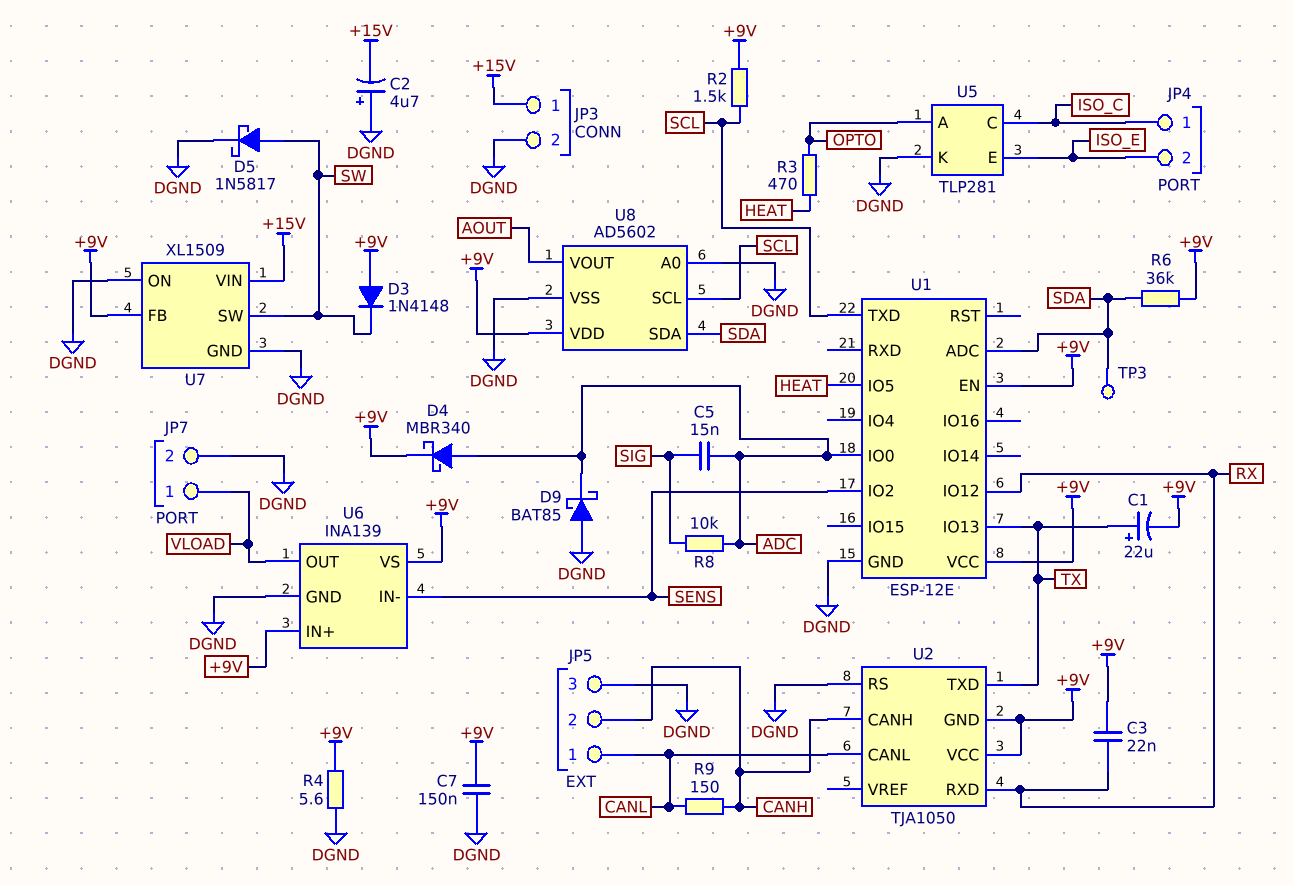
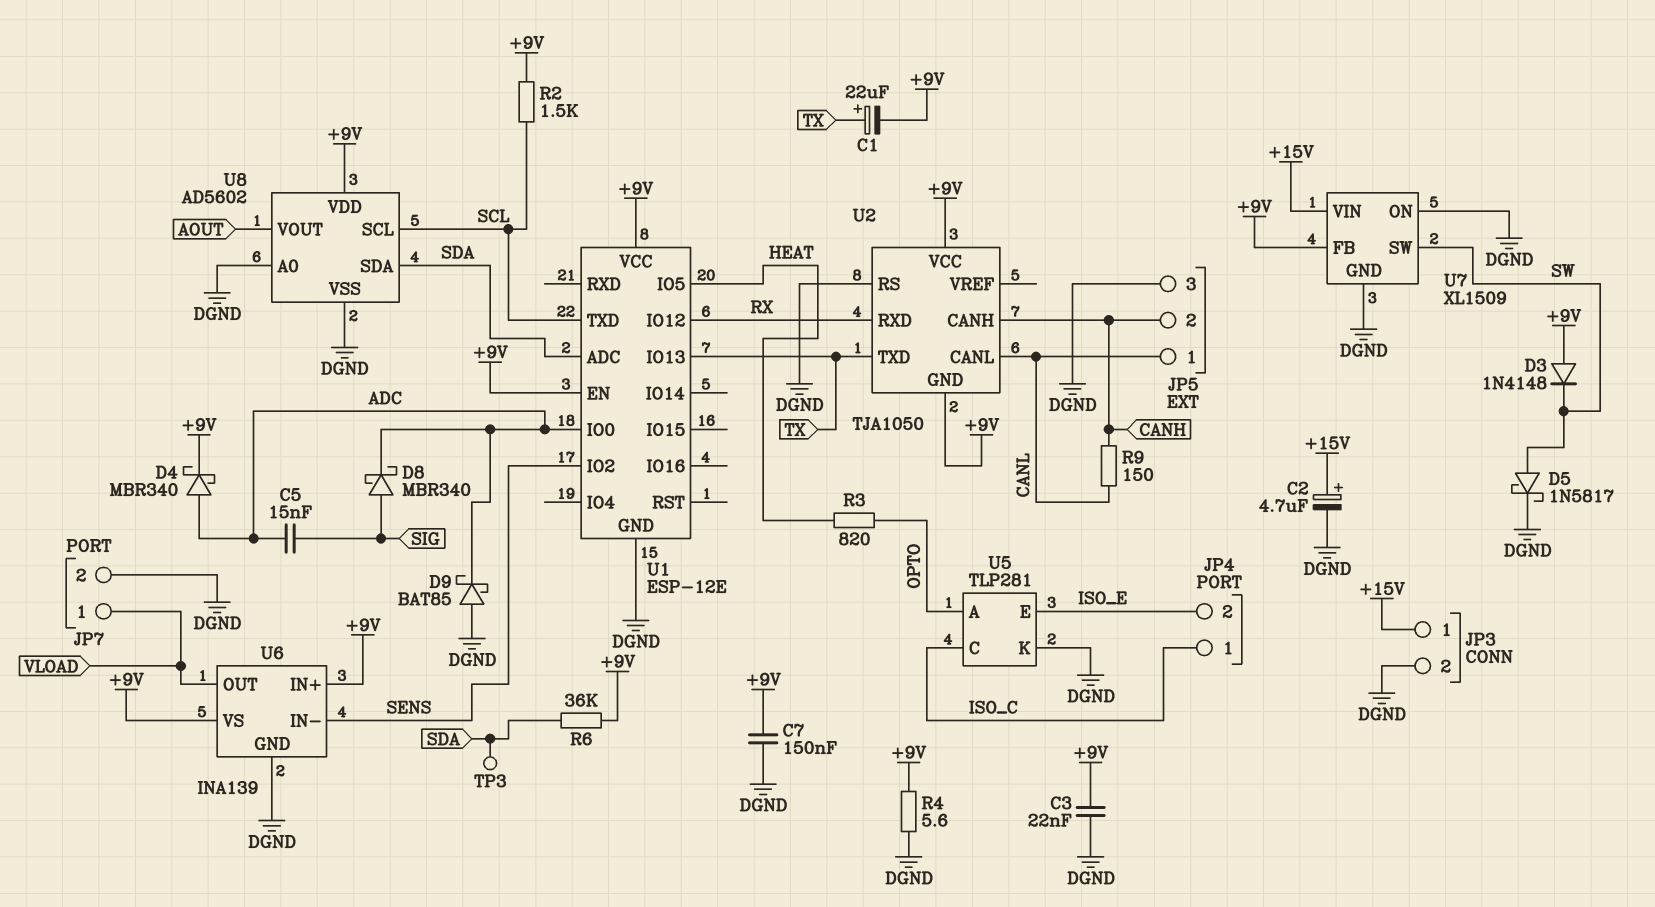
C2: 4.7uF (plus DGND, minus +15V) -> 4.7uF (plus +15V, minus DGND)
C3: 22nF (+9V, RX) -> 22nF (+9V, DGND)
D8: none -> schottky MBR340 (A SIG, K ADC)
R3: 470 (HEAT, OPTO) -> 820 (HEAT, OPTO)
R8: 10k (ADC, SIG) -> none

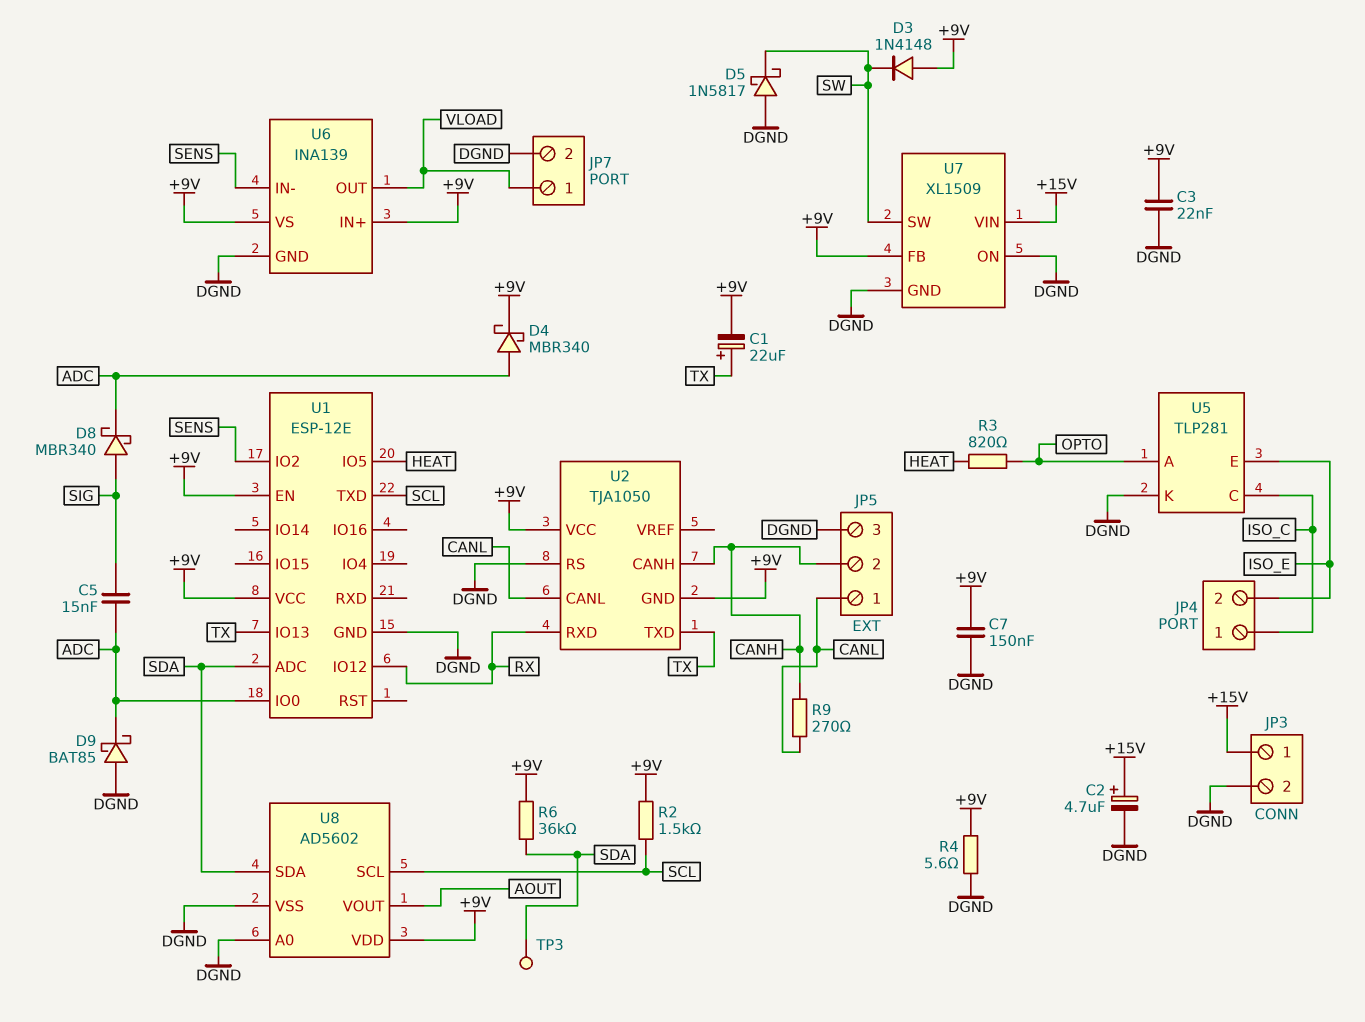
D5: schottky 1N5817 (A SW, K DGND) -> schottky 1N5817 (A DGND, K SW)
R9: 150 (CANH, CANL) -> 270 (CANH, CANL)

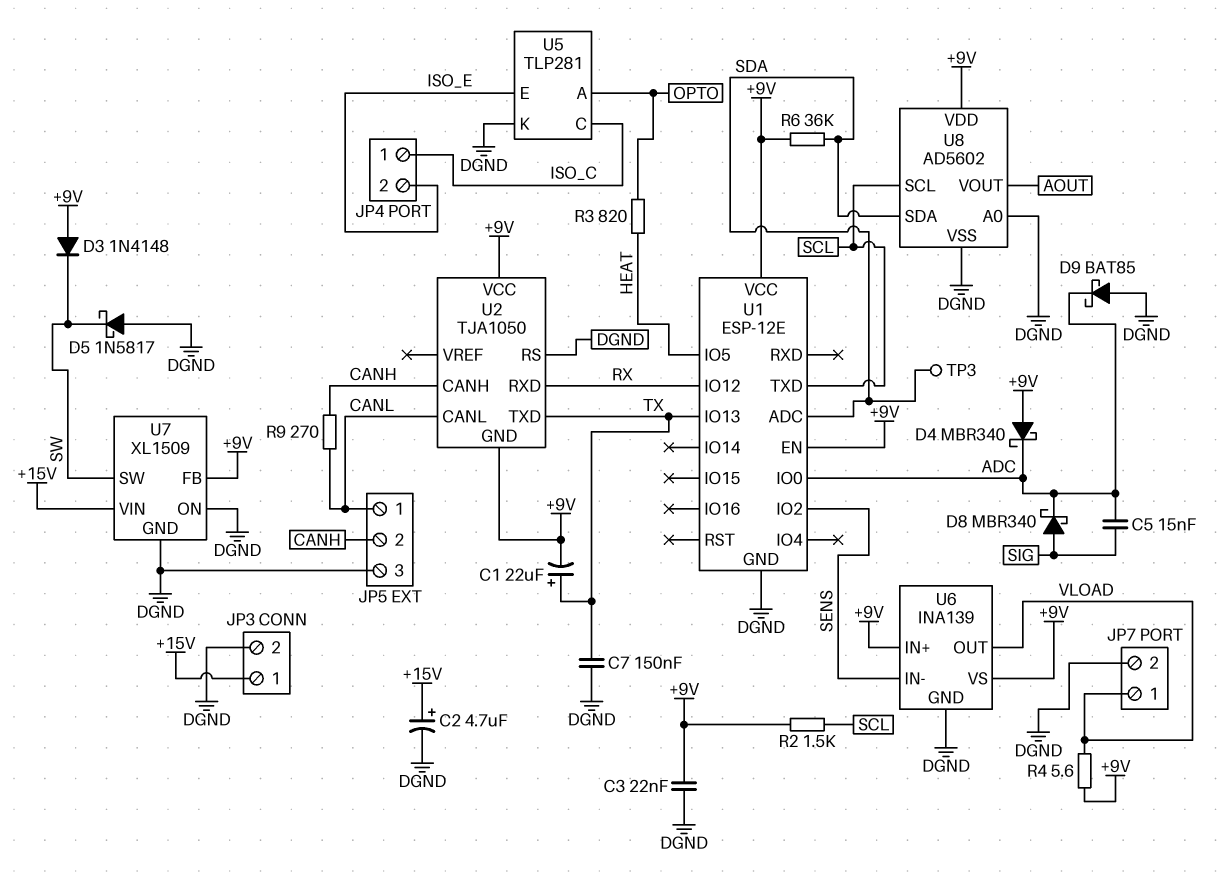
C7: 150nF (+9V, DGND) -> 150nF (DGND, TX)
D4: schottky MBR340 (A ADC, K +9V) -> schottky MBR340 (A +9V, K ADC)
R4: 5.6 (+9V, DGND) -> 5.6 (+9V, VLOAD)

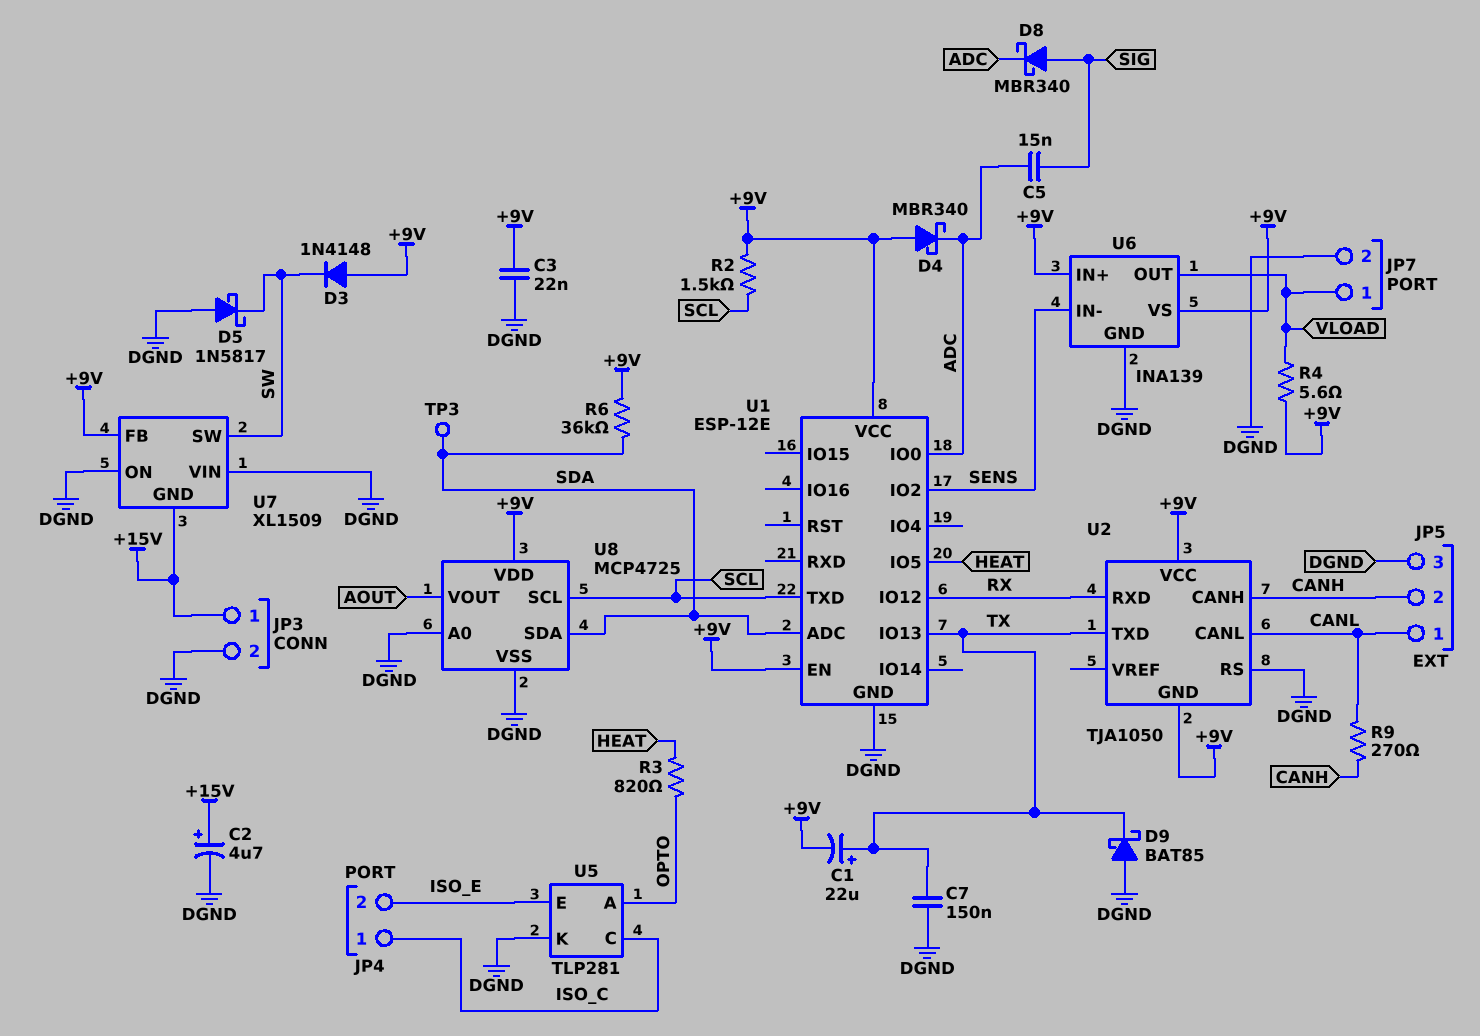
D9: schottky BAT85 (A DGND, K ADC) -> schottky BAT85 (A DGND, K TX)
U7 pin GND: DGND -> +15V
U7 pin VIN: +15V -> DGND
U8: AD5602 -> MCP4725

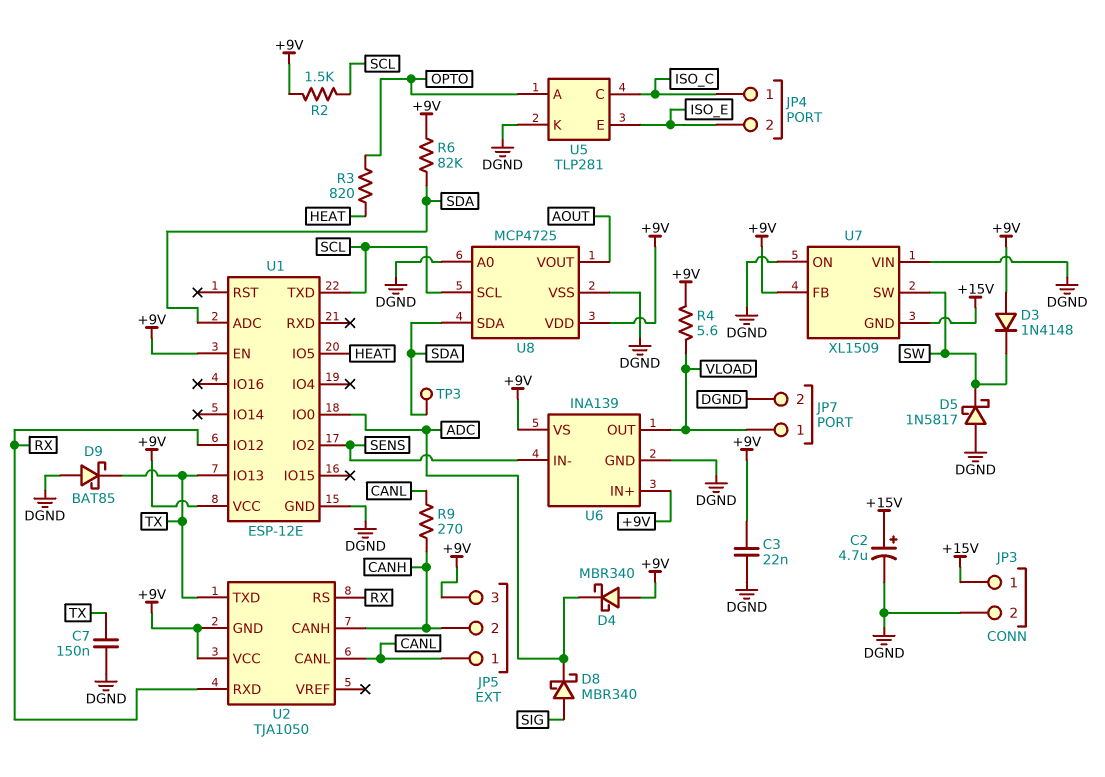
C1: 22uF (plus TX, minus +9V) -> none
C5: 15nF (ADC, SIG) -> none
JP5 pin 3: DGND -> +9V
R6: 36k (+9V, SDA) -> 82k (+9V, SDA)
U2 pin RS: DGND -> RX

